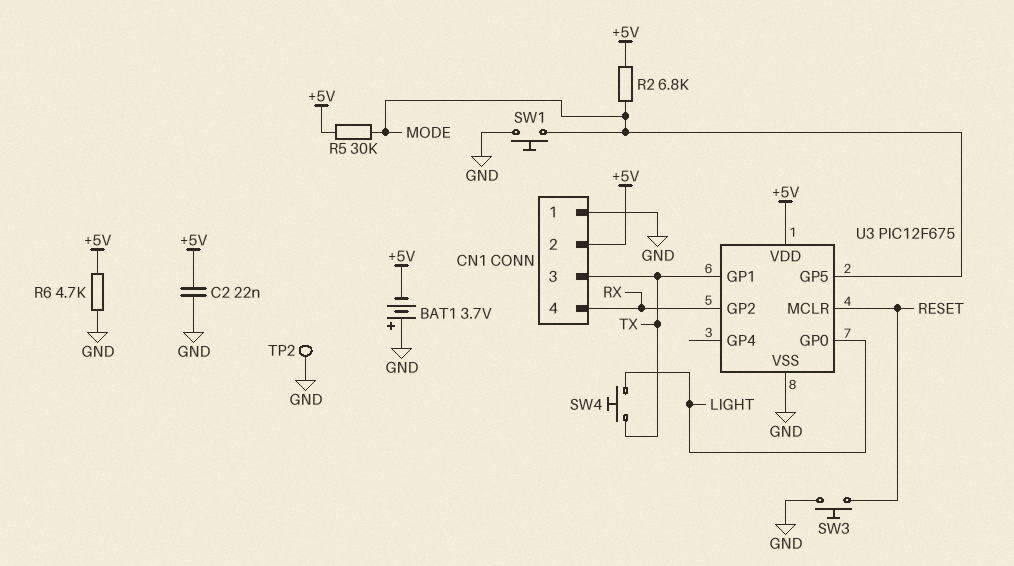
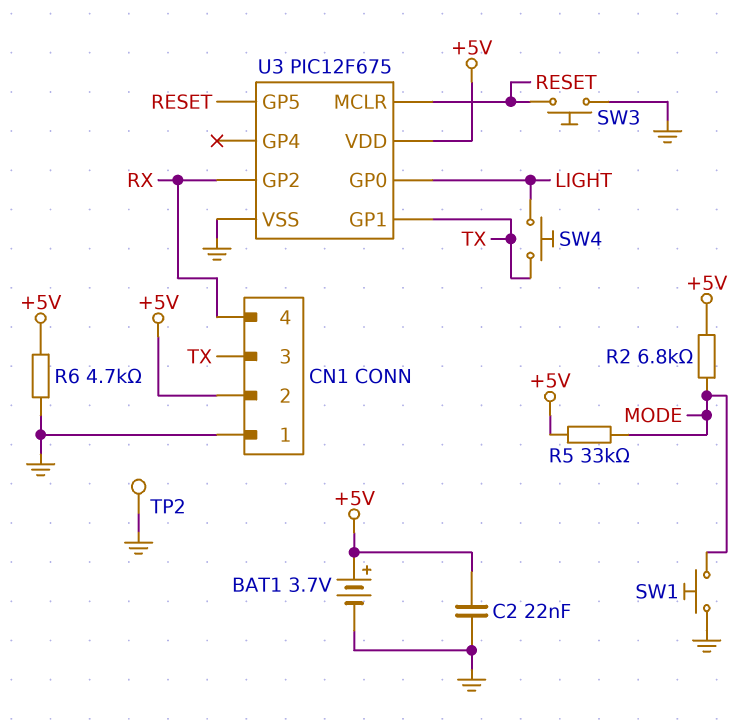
BAT1: 3.7V (plus GND, minus +5V) -> 3.7V (plus +5V, minus GND)
R5: 30k (+5V, MODE) -> 33k (+5V, MODE)
U3 pin GP5: MODE -> RESET

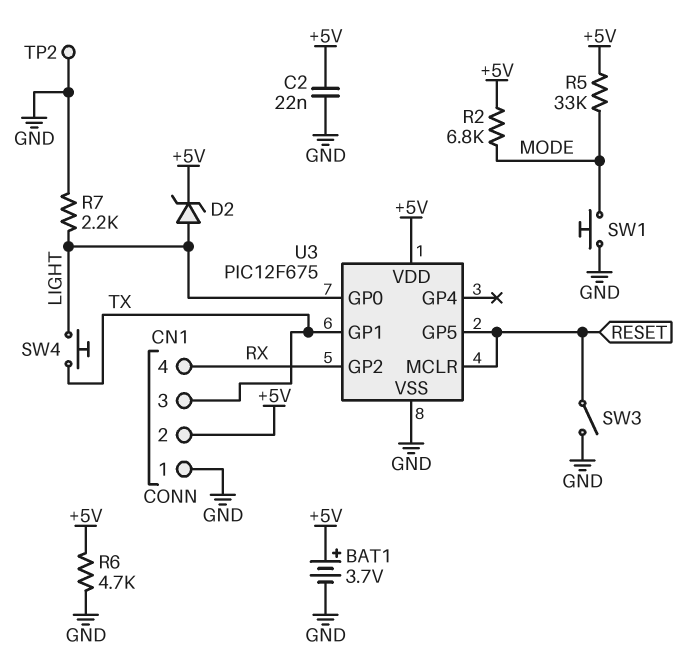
D2: none -> zener (A LIGHT, K +5V)
R7: none -> 2.2k (GND, LIGHT)
SW3: button (GND, RESET) -> switch (GND, RESET)

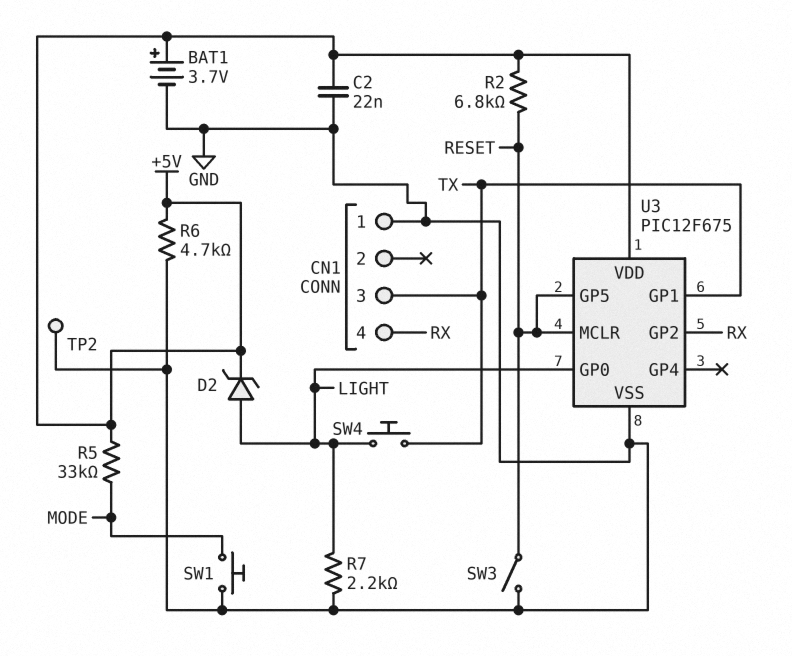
CN1 pin 2: +5V -> none
R2: 6.8k (+5V, MODE) -> 6.8k (+5V, RESET)

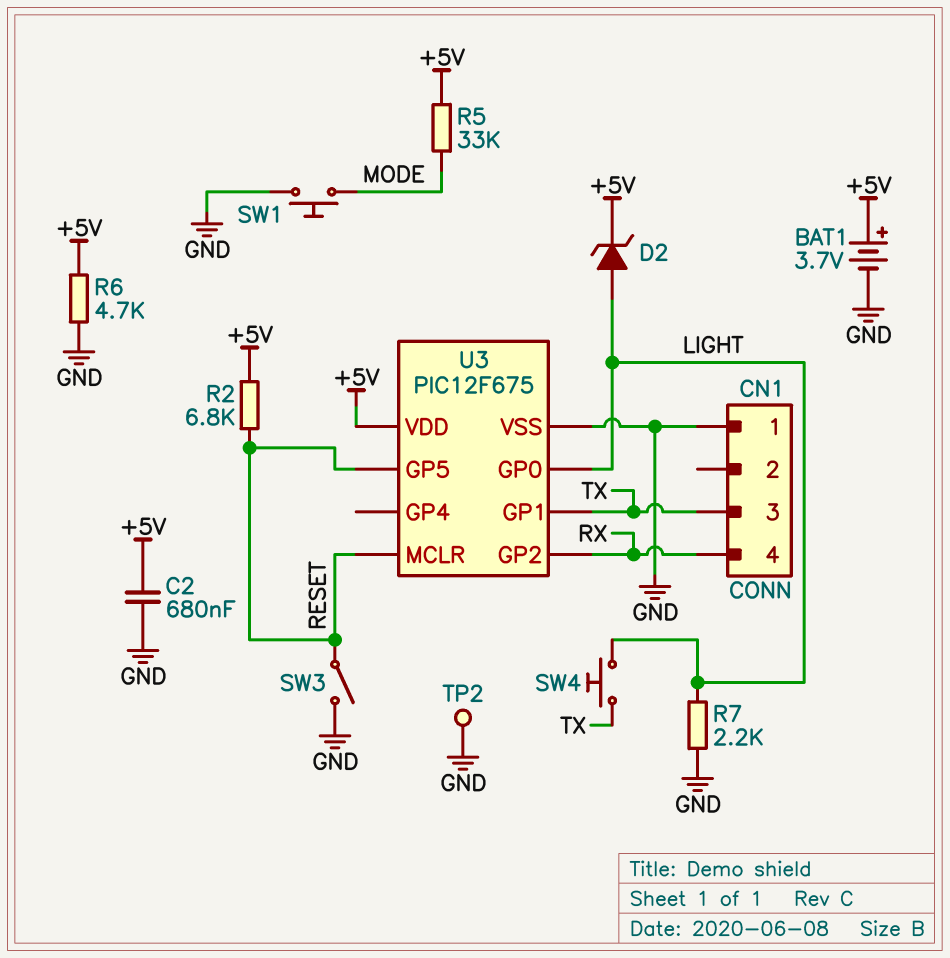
C2: 22nF (+5V, GND) -> 680nF (+5V, GND)

